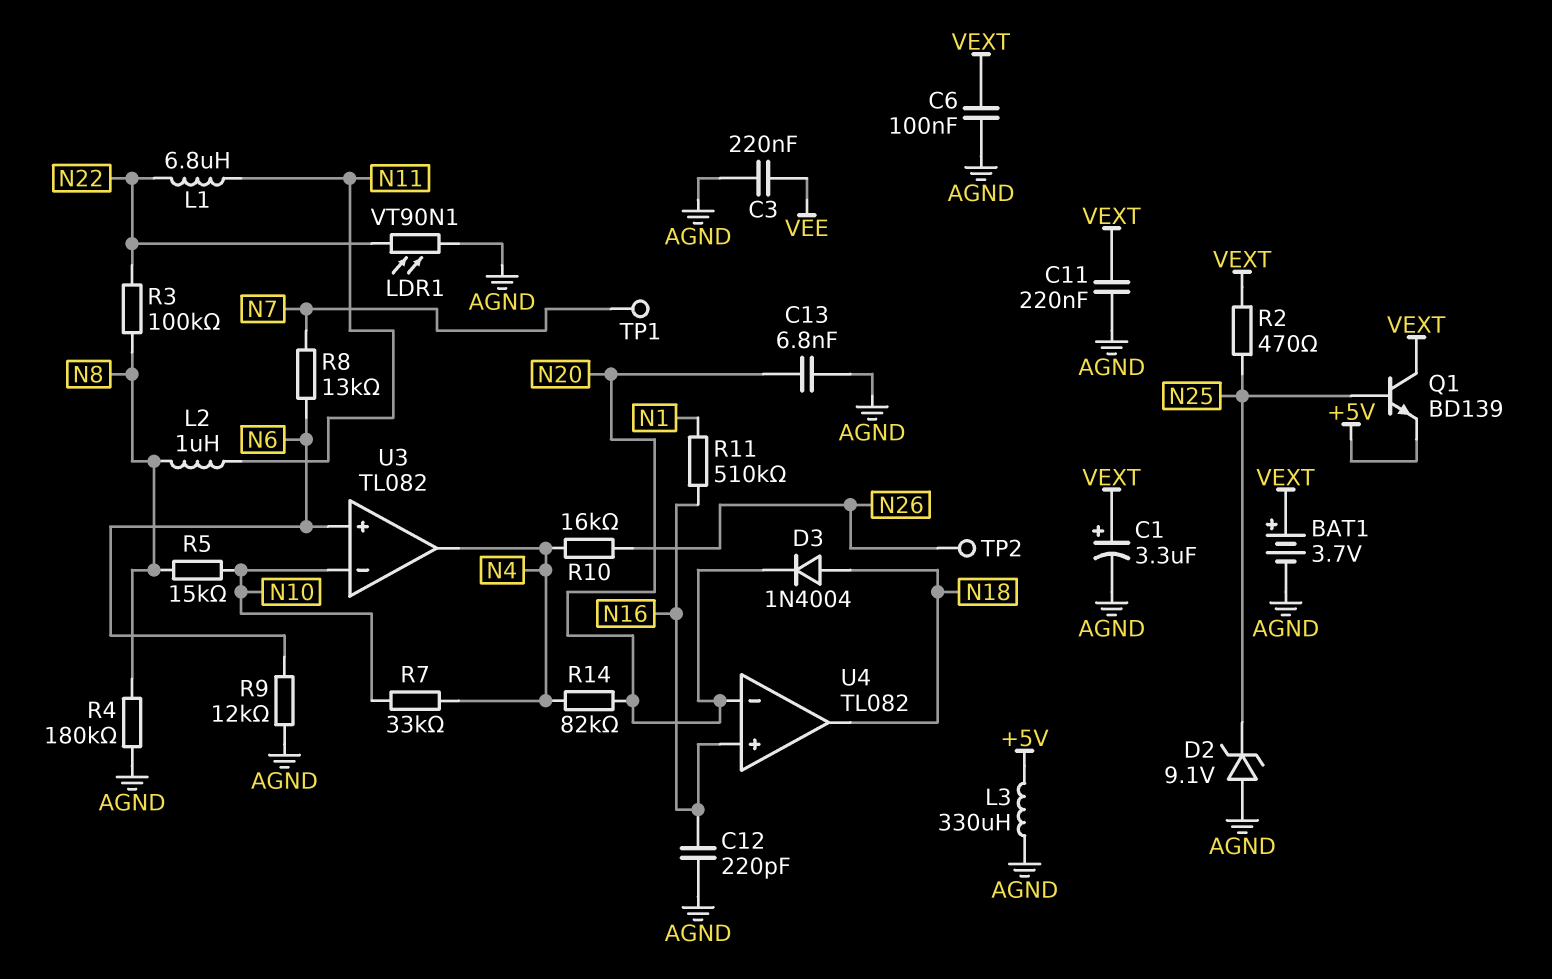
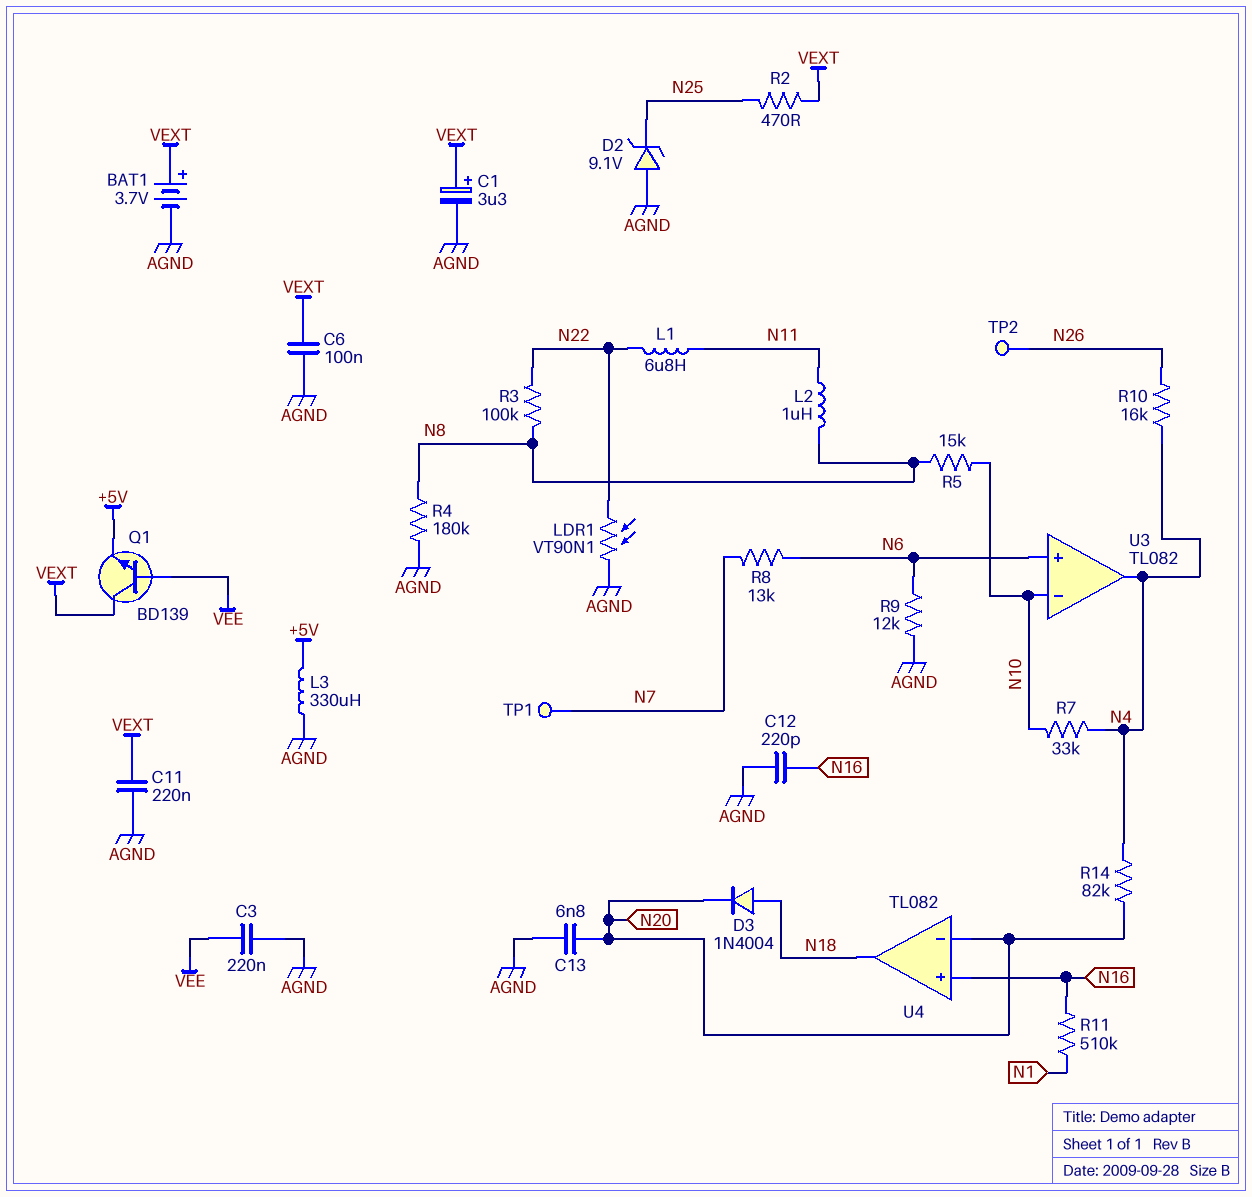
Q1: NPN BD139 (B N25, C VEXT, E +5V) -> NPN BD139 (B VEE, C VEXT, E +5V)

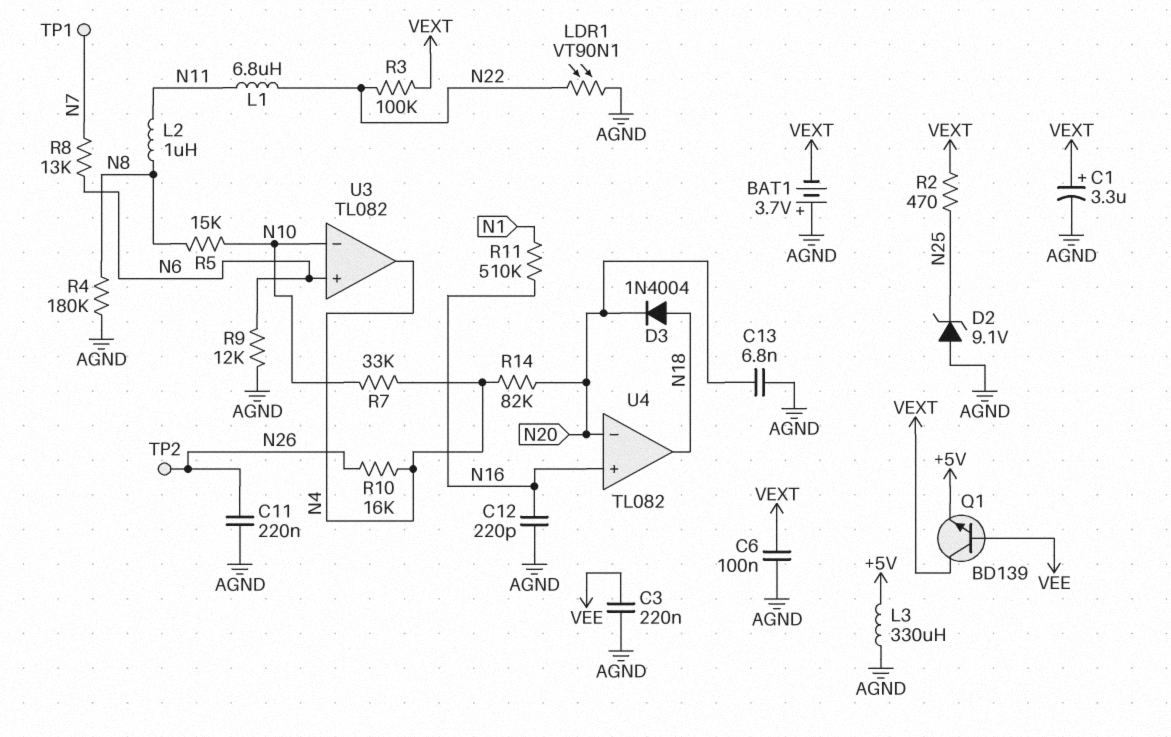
BAT1: 3.7V (plus VEXT, minus AGND) -> 3.7V (plus AGND, minus VEXT)
C11: 220nF (AGND, VEXT) -> 220nF (AGND, N26)
R3: 100k (N8, N22) -> 100k (N22, VEXT)

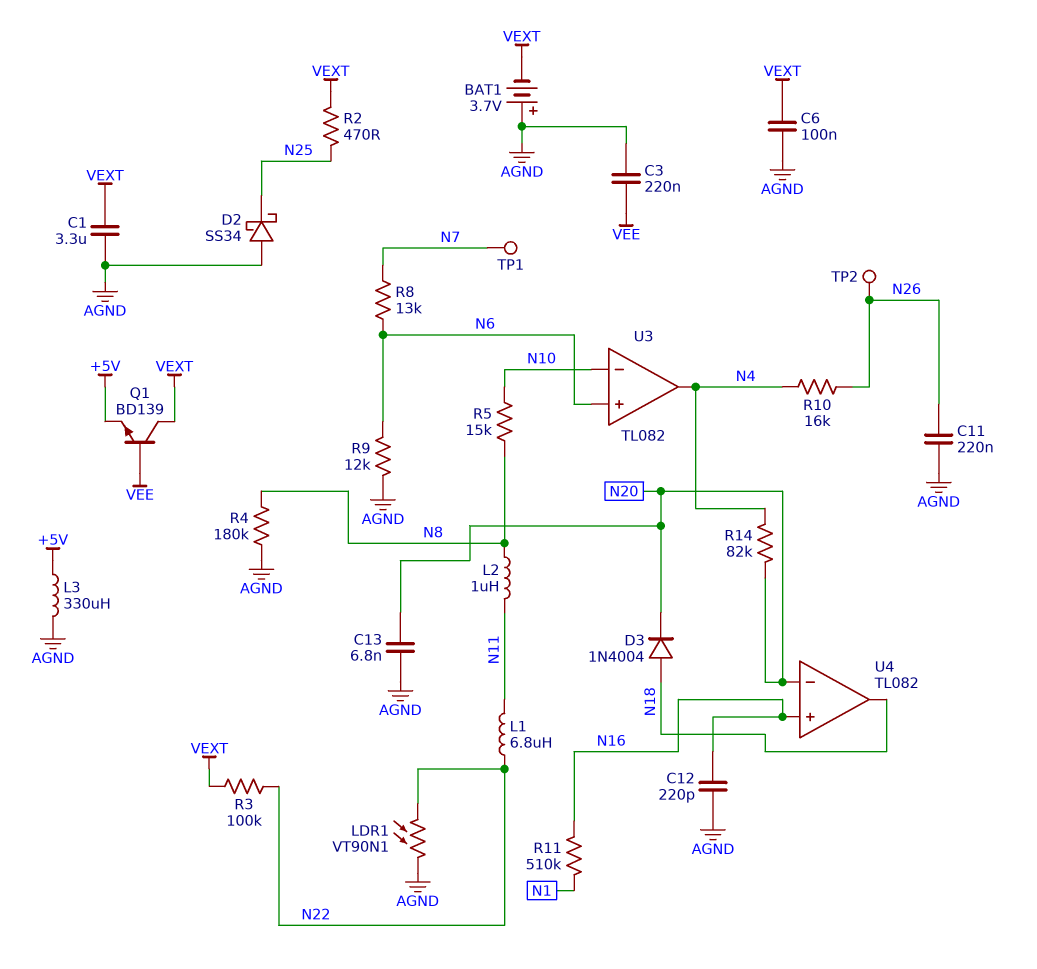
C1: 3.3uF (plus VEXT, minus AGND) -> 3.3uF (AGND, VEXT)
D2: zener 9.1V (A AGND, K N25) -> schottky SS34 (A AGND, K N25)
R7: 33k (N4, N10) -> none

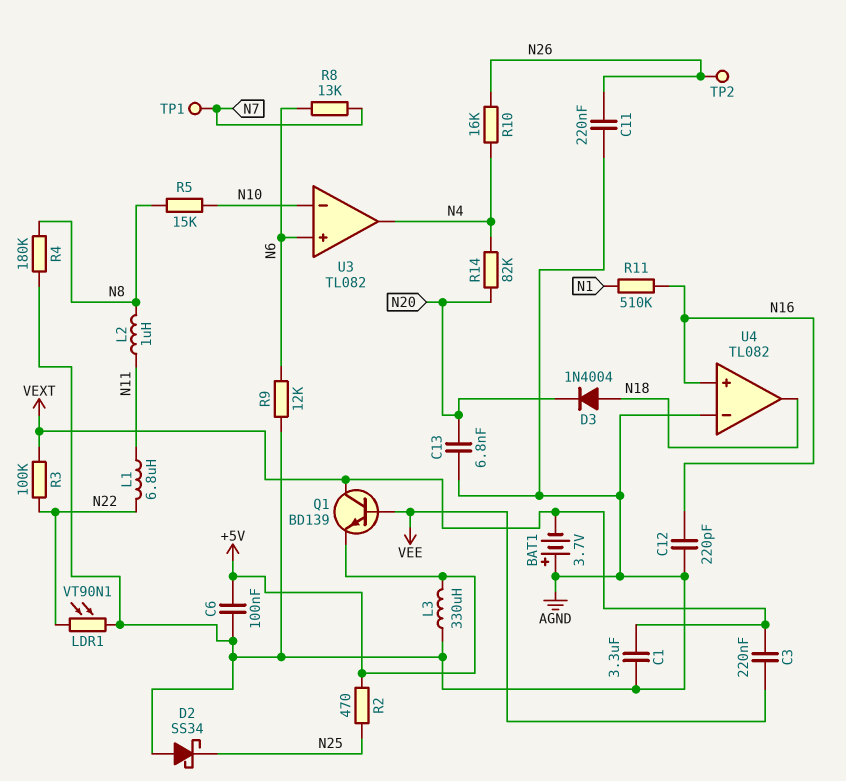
C3: 220nF (AGND, VEE) -> 220nF (VEE, VEXT)
C6: 100nF (AGND, VEXT) -> 100nF (+5V, AGND)
R2: 470 (N25, VEXT) -> 470 (+5V, N25)
U4 pin in-: N20 -> AGND

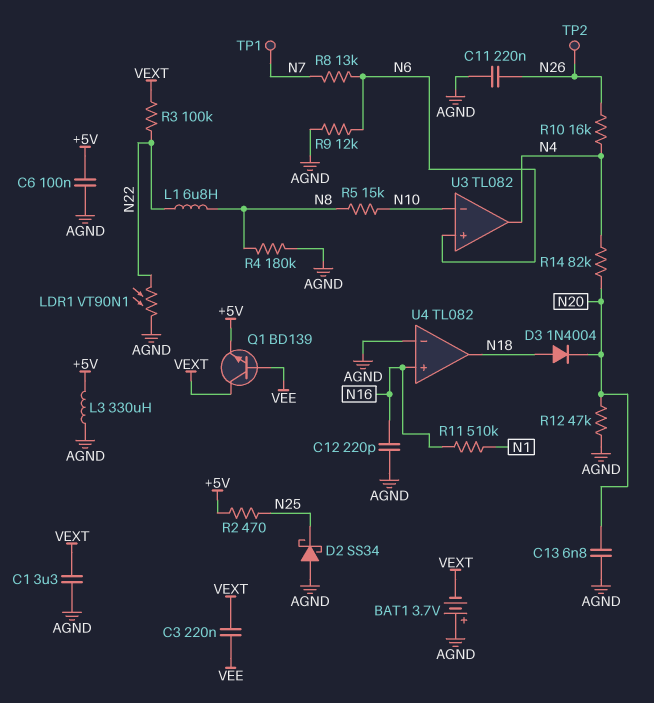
L1: 6.8uH (N11, N22) -> 6.8uH (N8, N22)
L2: 1uH (N8, N11) -> none
R12: none -> 47k (AGND, N20)

